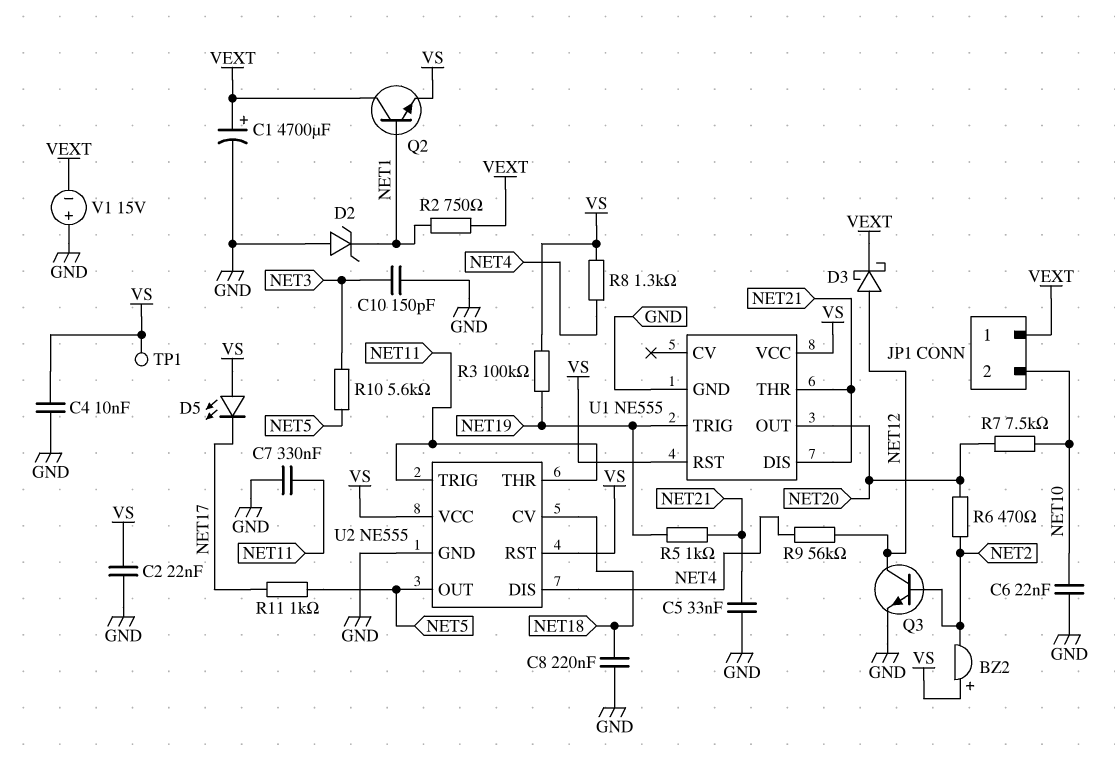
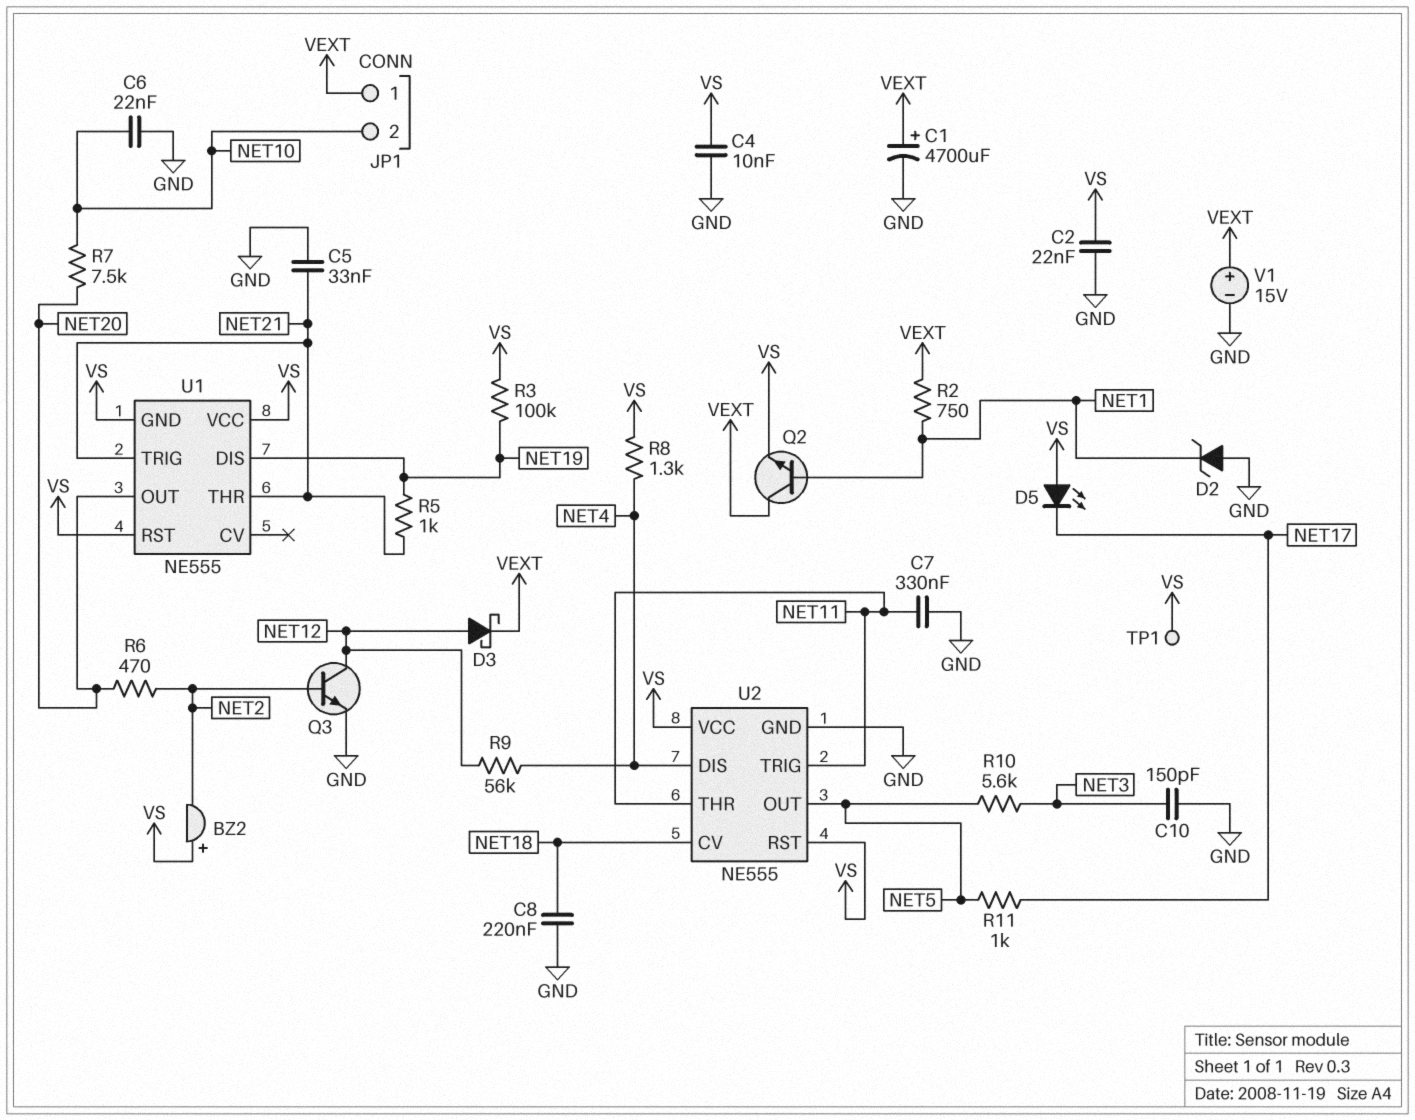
U1 pin DIS: NET21 -> NET19
U1 pin GND: GND -> VS
U1 pin TRIG: NET19 -> NET21
V1: 15V (plus GND, minus VEXT) -> 15V (plus VEXT, minus GND)

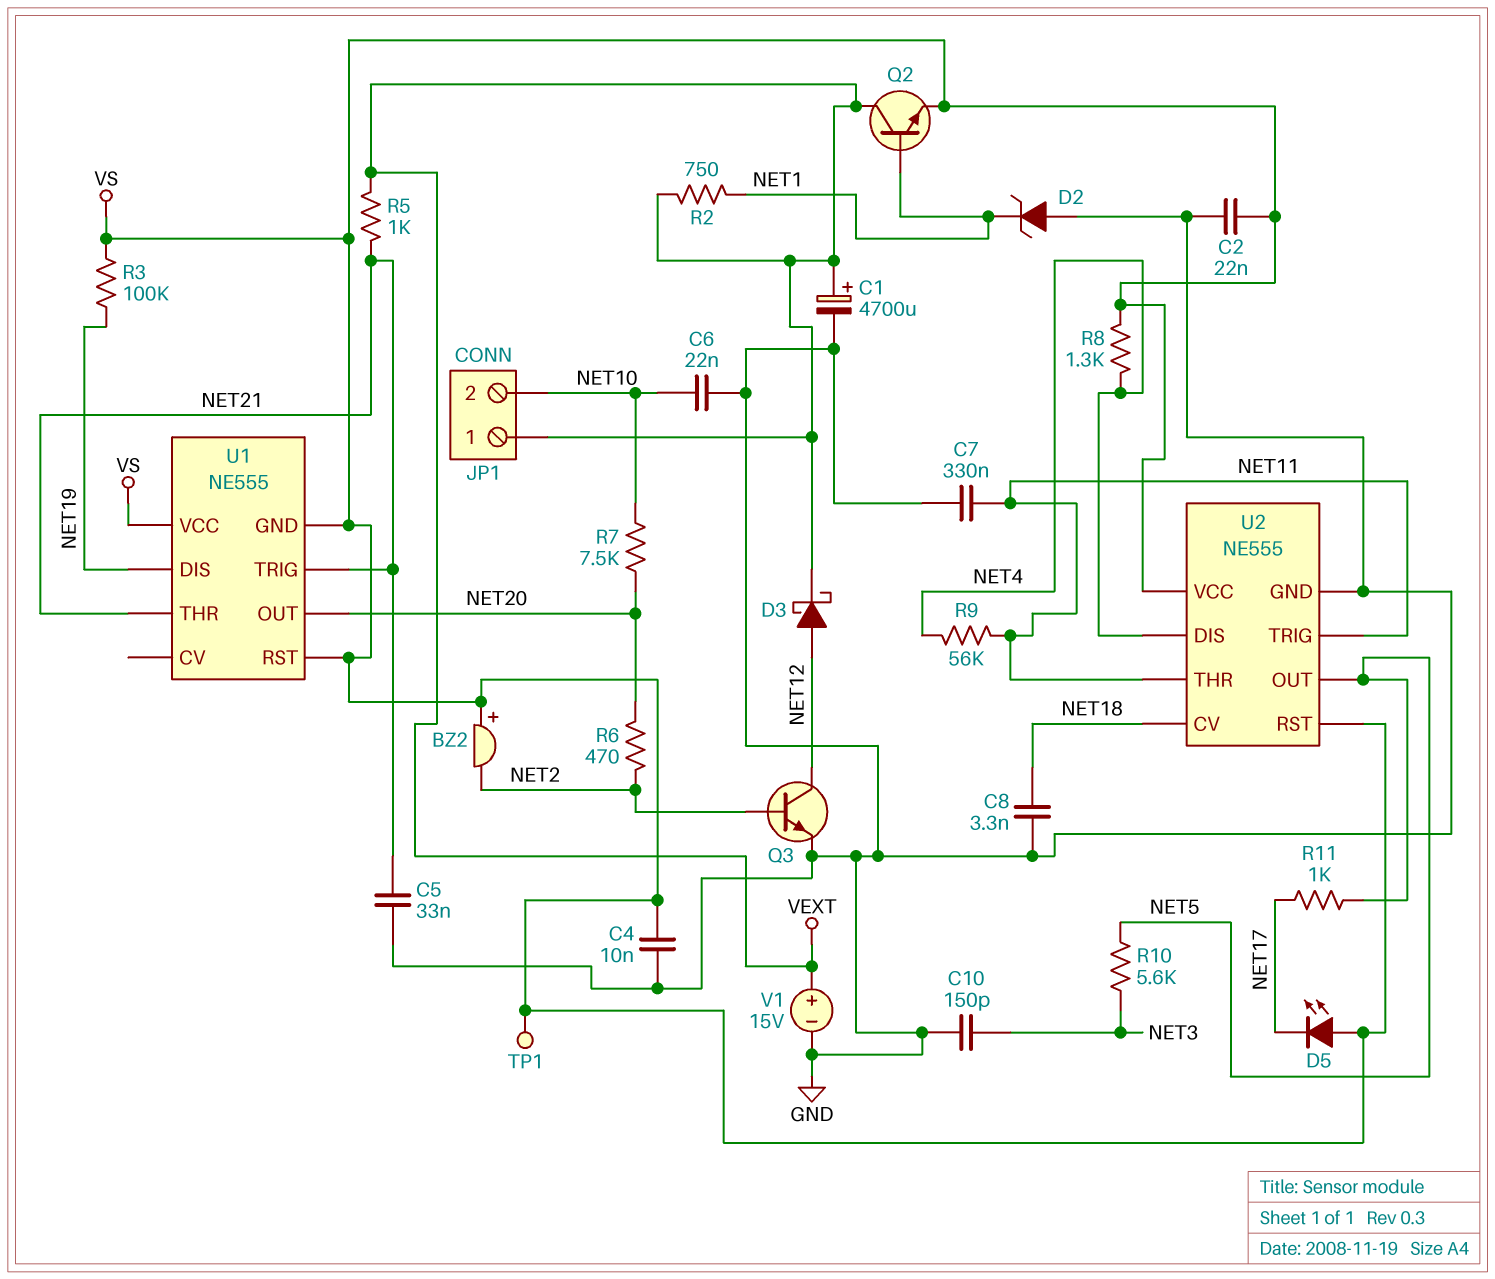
C8: 220nF (GND, NET18) -> 3.3nF (GND, NET18)
R5: 1k (NET19, NET21) -> 1k (NET21, VEXT)
R9: 56k (NET4, NET12) -> 56k (NET4, NET11)

